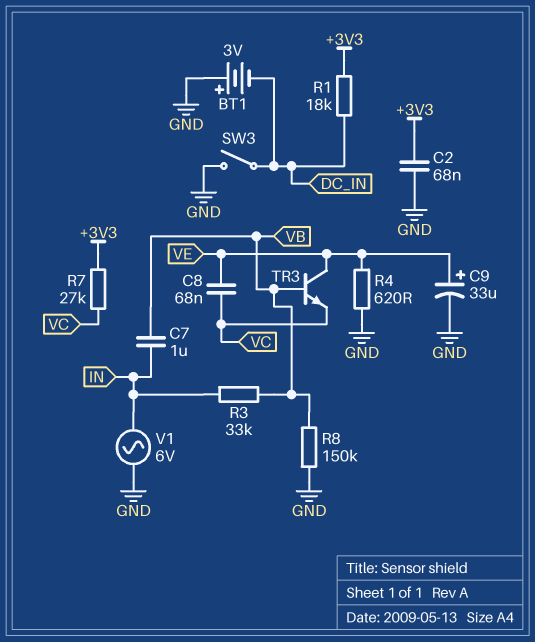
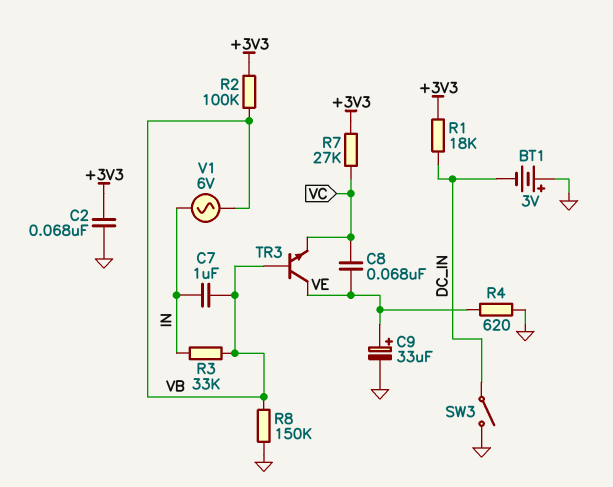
R2: none -> 100k (+3V3, VB)
V1: AC 6V (GND, IN) -> AC 6V (IN, VB)

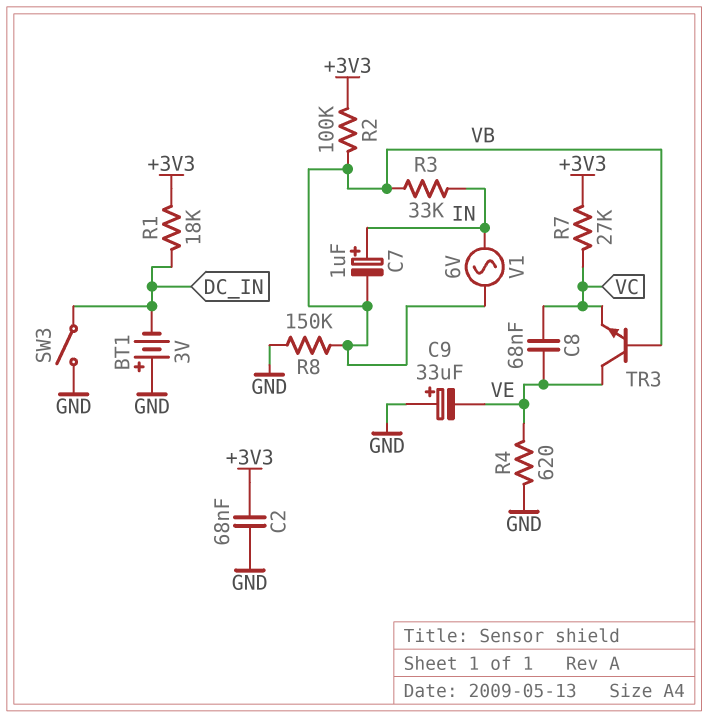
C7: 1uF (IN, VB) -> 1uF (plus IN, minus VB)
C9: 33uF (plus VE, minus GND) -> 33uF (plus GND, minus VE)

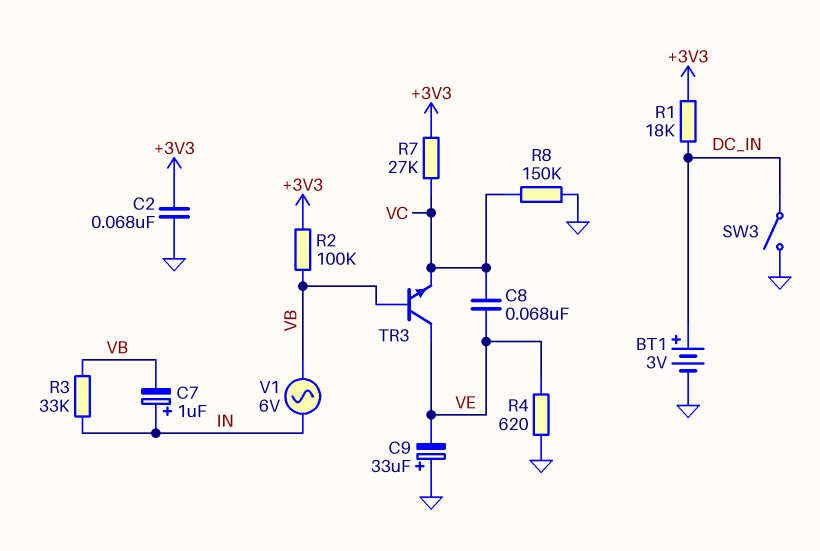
BT1: 3V (plus GND, minus DC_IN) -> 3V (plus DC_IN, minus GND)
R8: 150k (GND, VB) -> 150k (GND, VC)

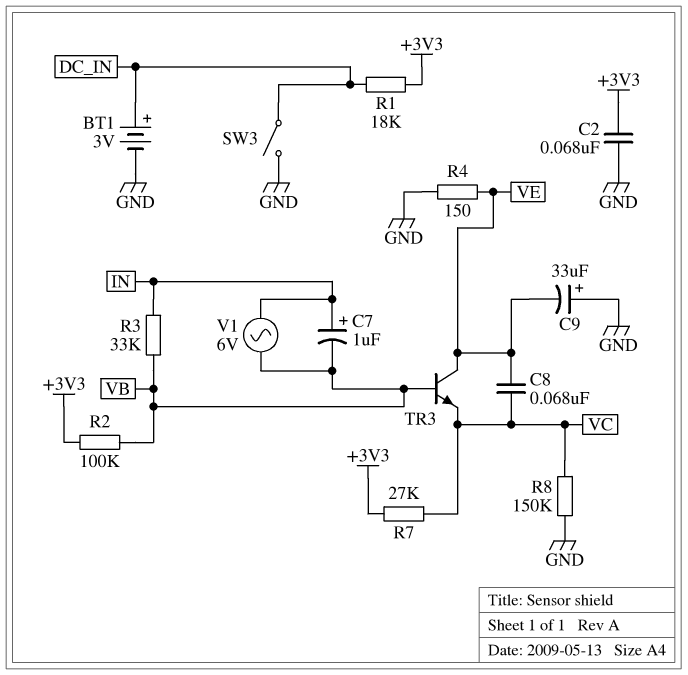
R4: 620 (GND, VE) -> 150 (GND, VE)

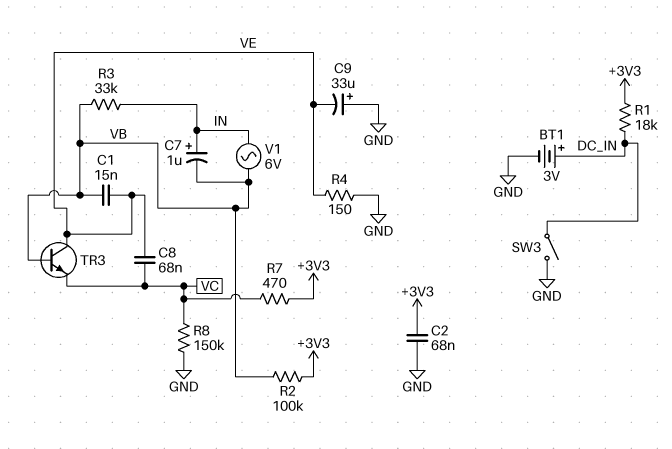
C1: none -> 15nF (VB, VE)
R7: 27k (+3V3, VC) -> 470 (+3V3, VC)

